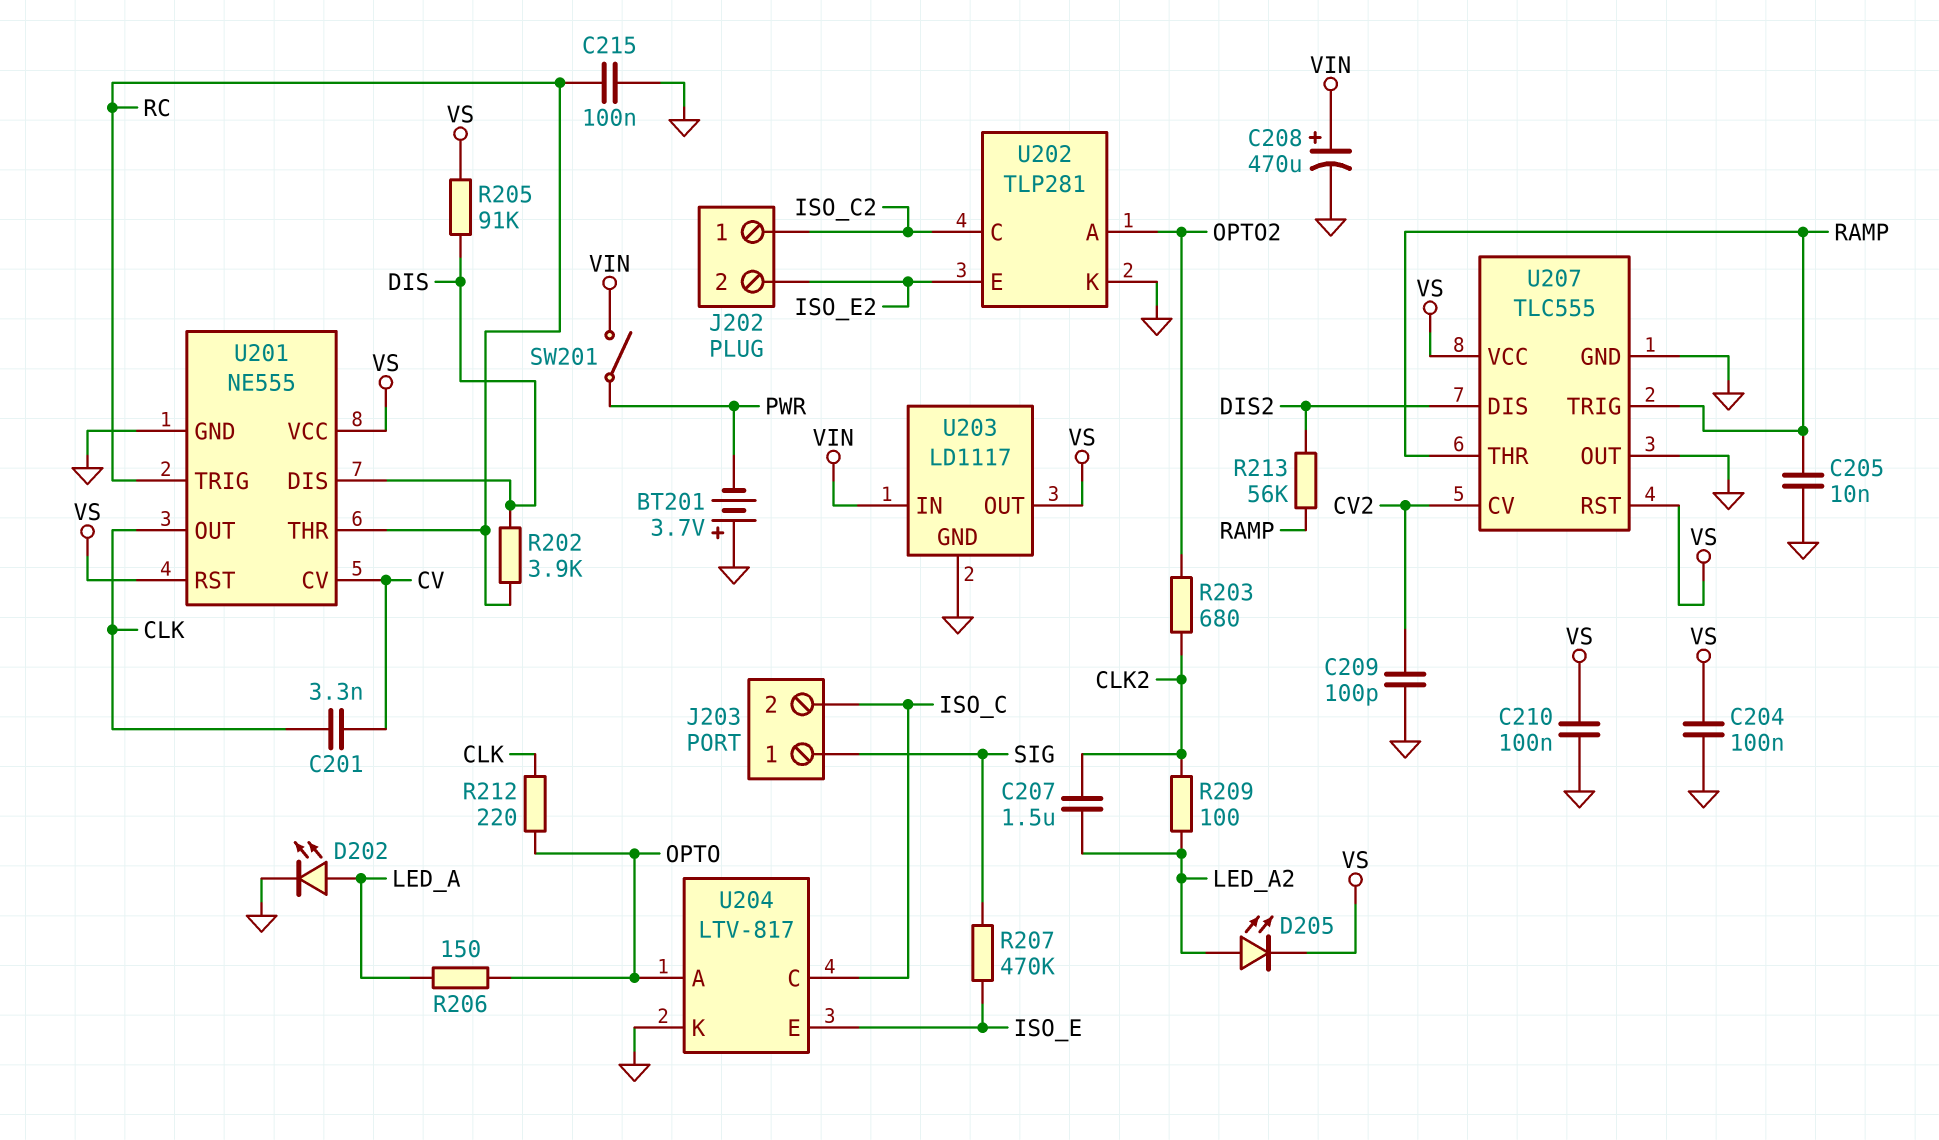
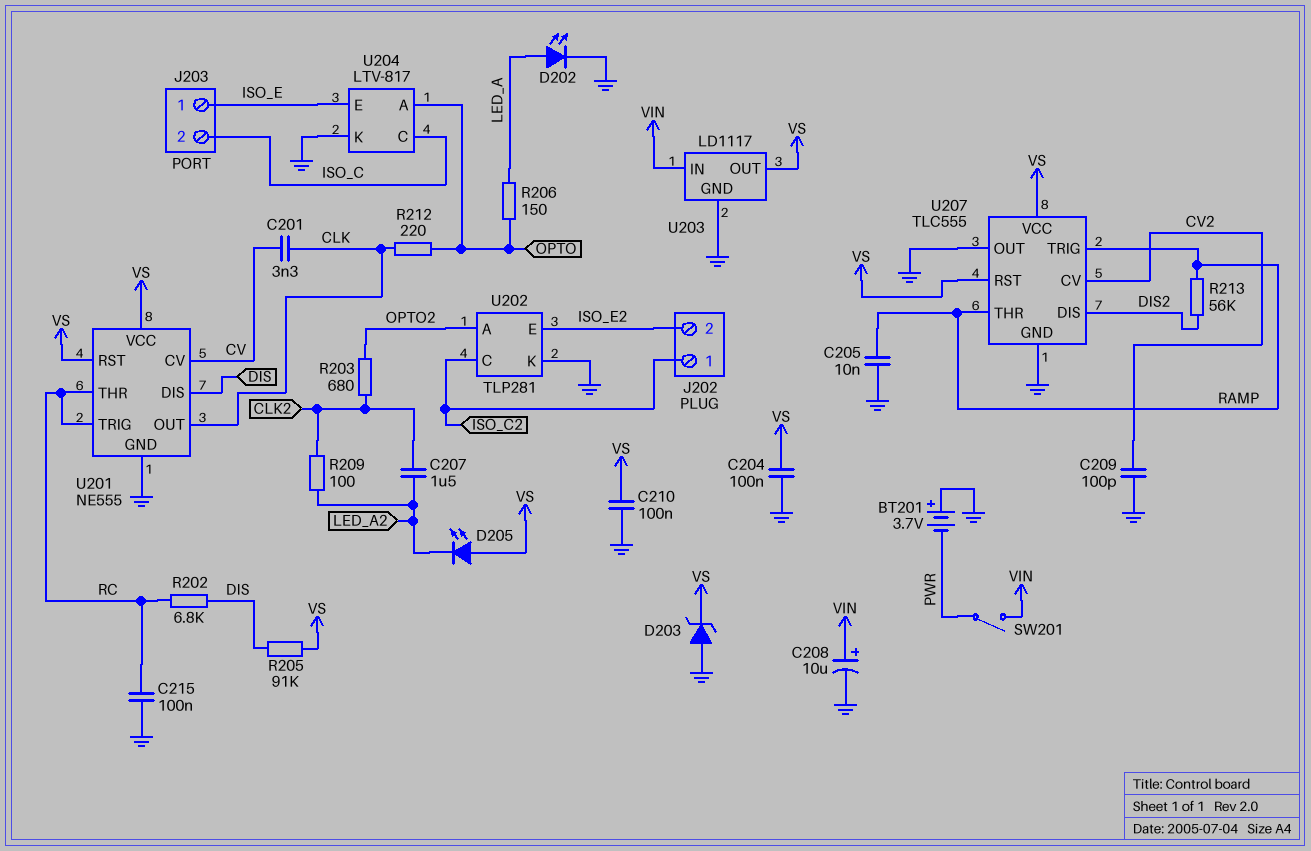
C208: 470uF (plus VIN, minus GND) -> 10uF (plus VIN, minus GND)
D203: none -> zener (A GND, K VS)
D205: LED (A LED_A2, K VS) -> LED (A VS, K LED_A2)
J203 pin 1: SIG -> ISO_E
R202: 3.9k (DIS, RC) -> 6.8k (DIS, RC)
R207: 470k (ISO_E, SIG) -> none

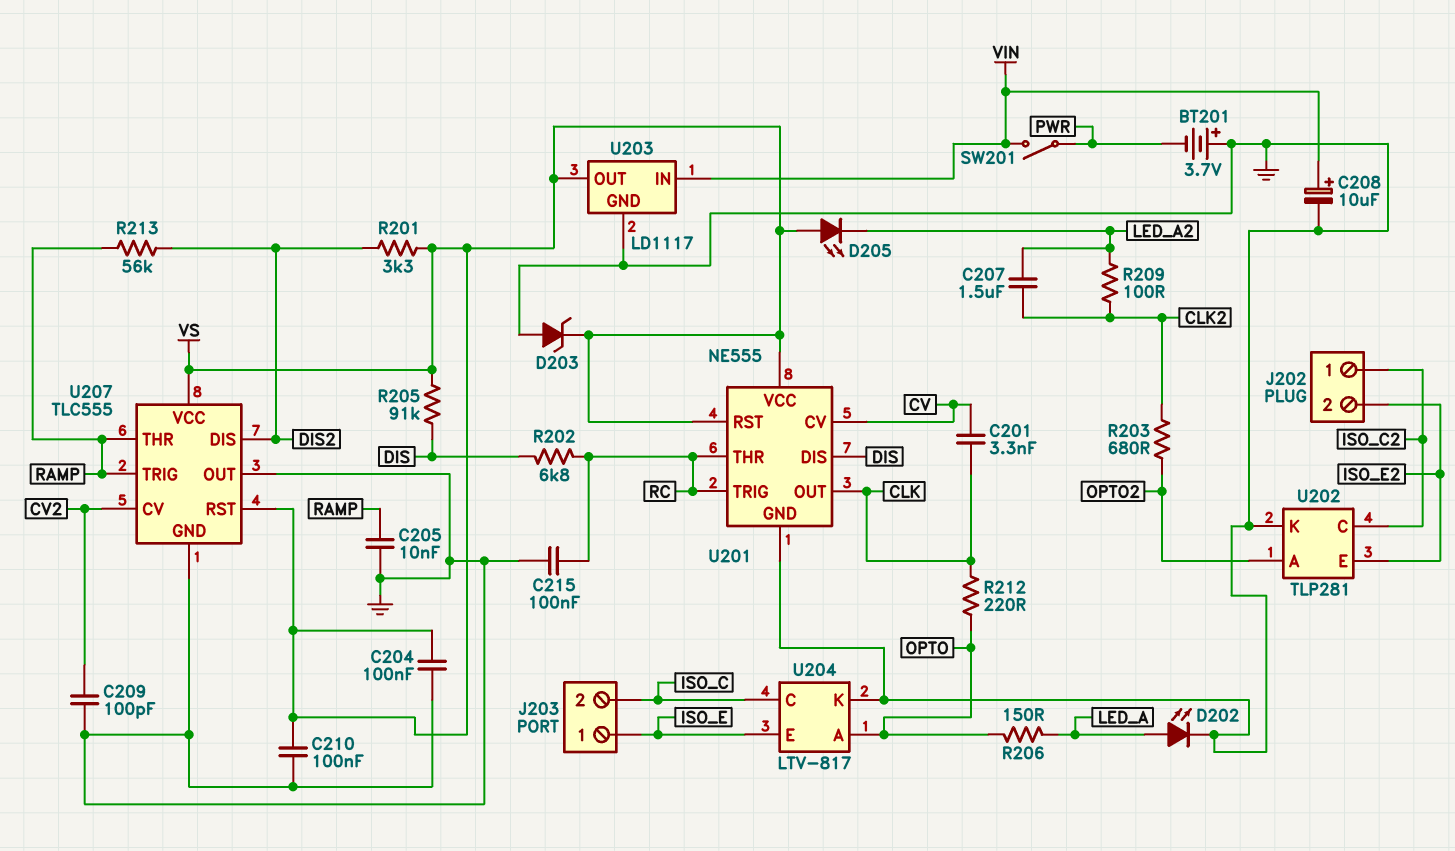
R201: none -> 3.3k (DIS2, VS)

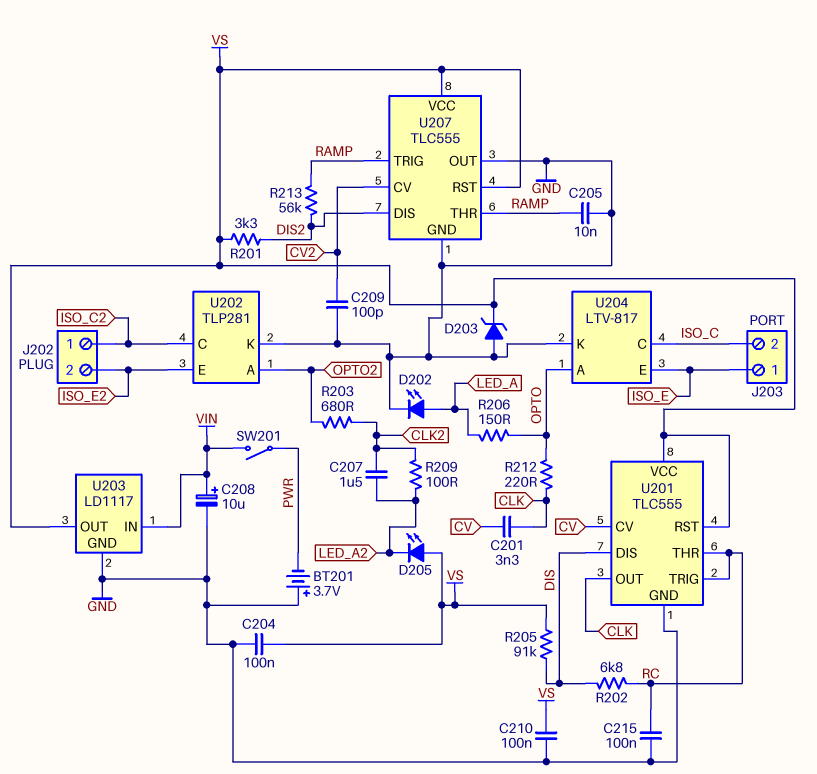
U201: NE555 -> TLC555

